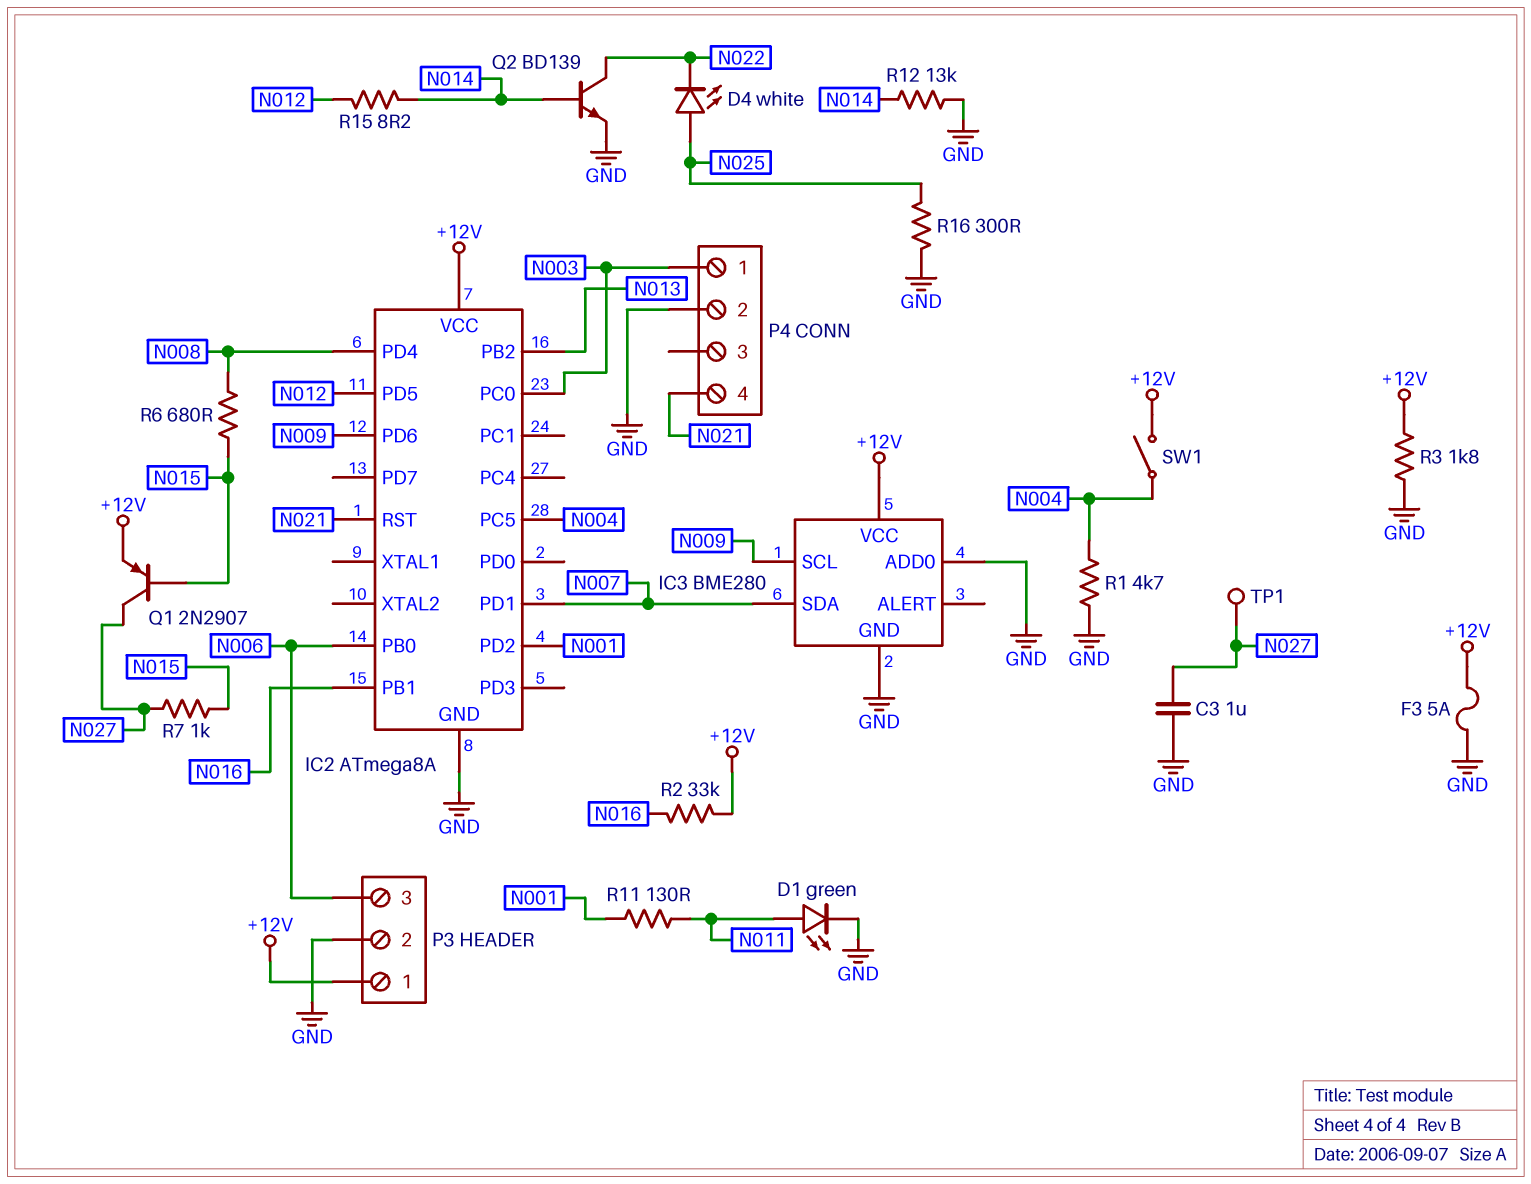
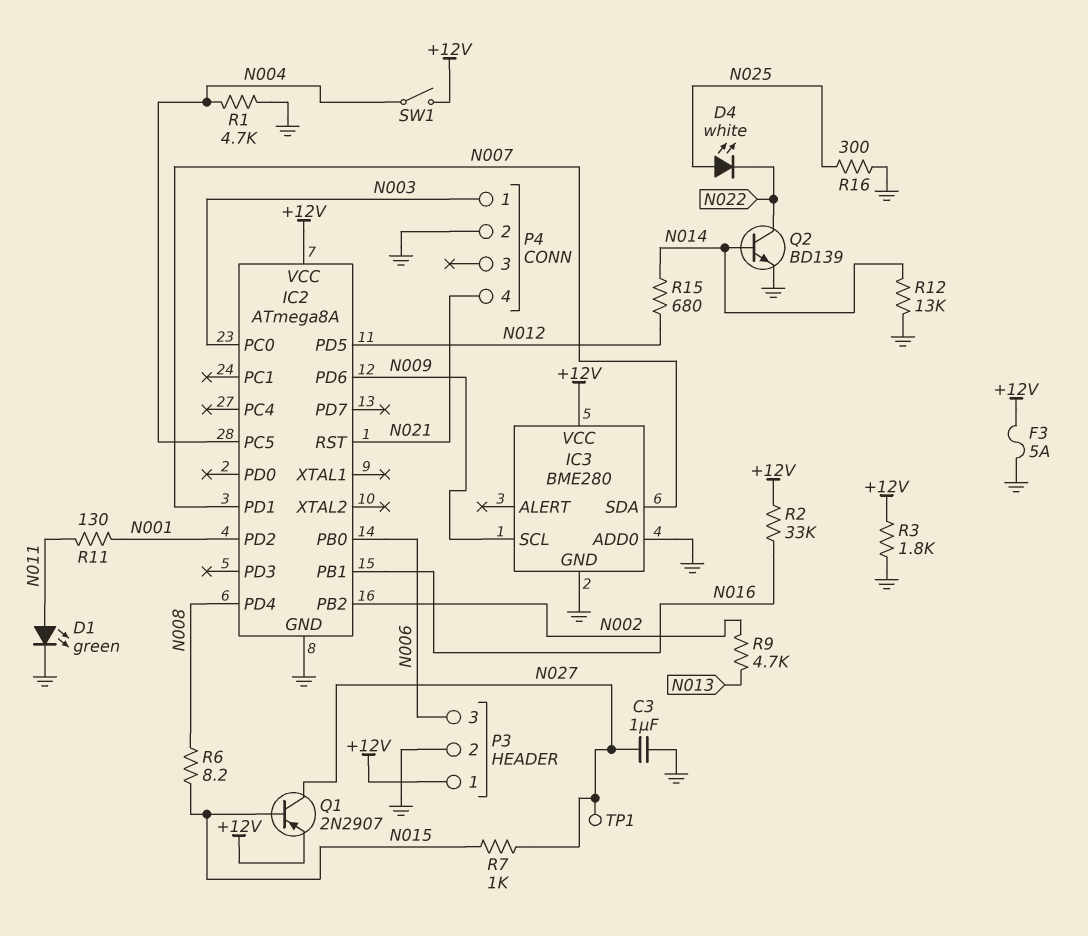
IC2 pin PB2: N013 -> N002
R6: 680 (N008, N015) -> 8.2 (N008, N015)
R9: none -> 4.7k (N002, N013)
R15: 8.2 (N012, N014) -> 680 (N012, N014)

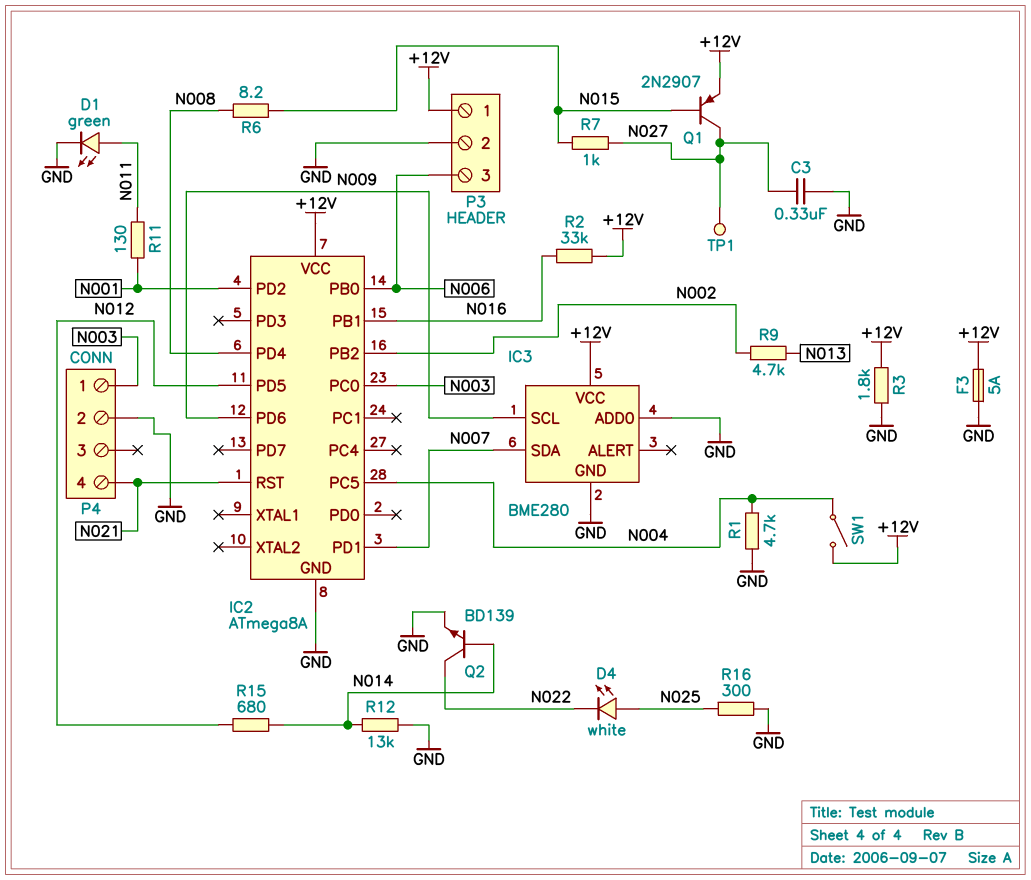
C3: 1uF (GND, N027) -> 330nF (GND, N027)

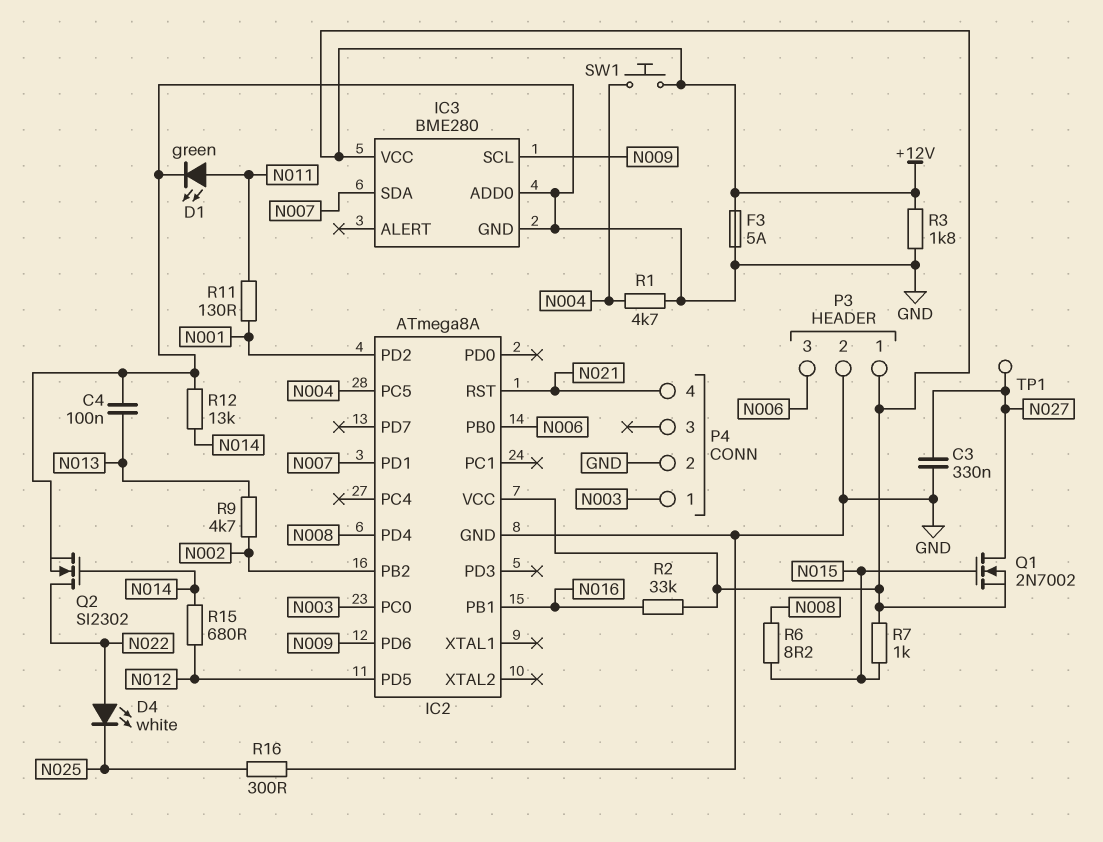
C4: none -> 100nF (GND, N013)
D4: LED white (A N025, K N022) -> LED white (A N022, K N025)
Q1: PNP 2N2907 (B N015, C N027, E +12V) -> NMOS 2N7002 (G N015, D N027, S +12V)
Q2: NPN BD139 (B N014, C N022, E GND) -> NMOS SI2302 (G N014, D N022, S GND)
R7: 1k (N015, N027) -> 1k (+12V, N015)
SW1: switch (+12V, N004) -> button (+12V, N004)

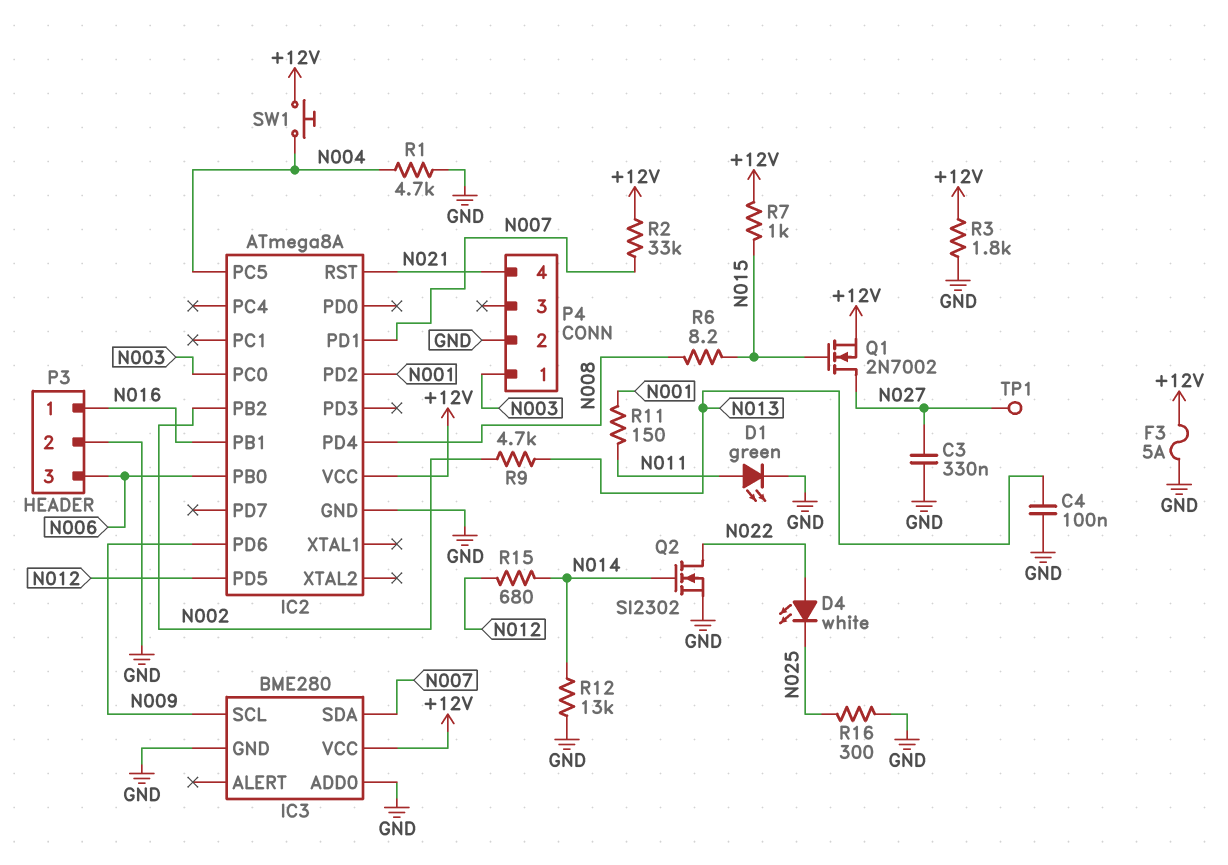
P3 pin 1: +12V -> N016
R2: 33k (+12V, N016) -> 33k (+12V, N007)
R11: 130 (N001, N011) -> 150 (N001, N011)

